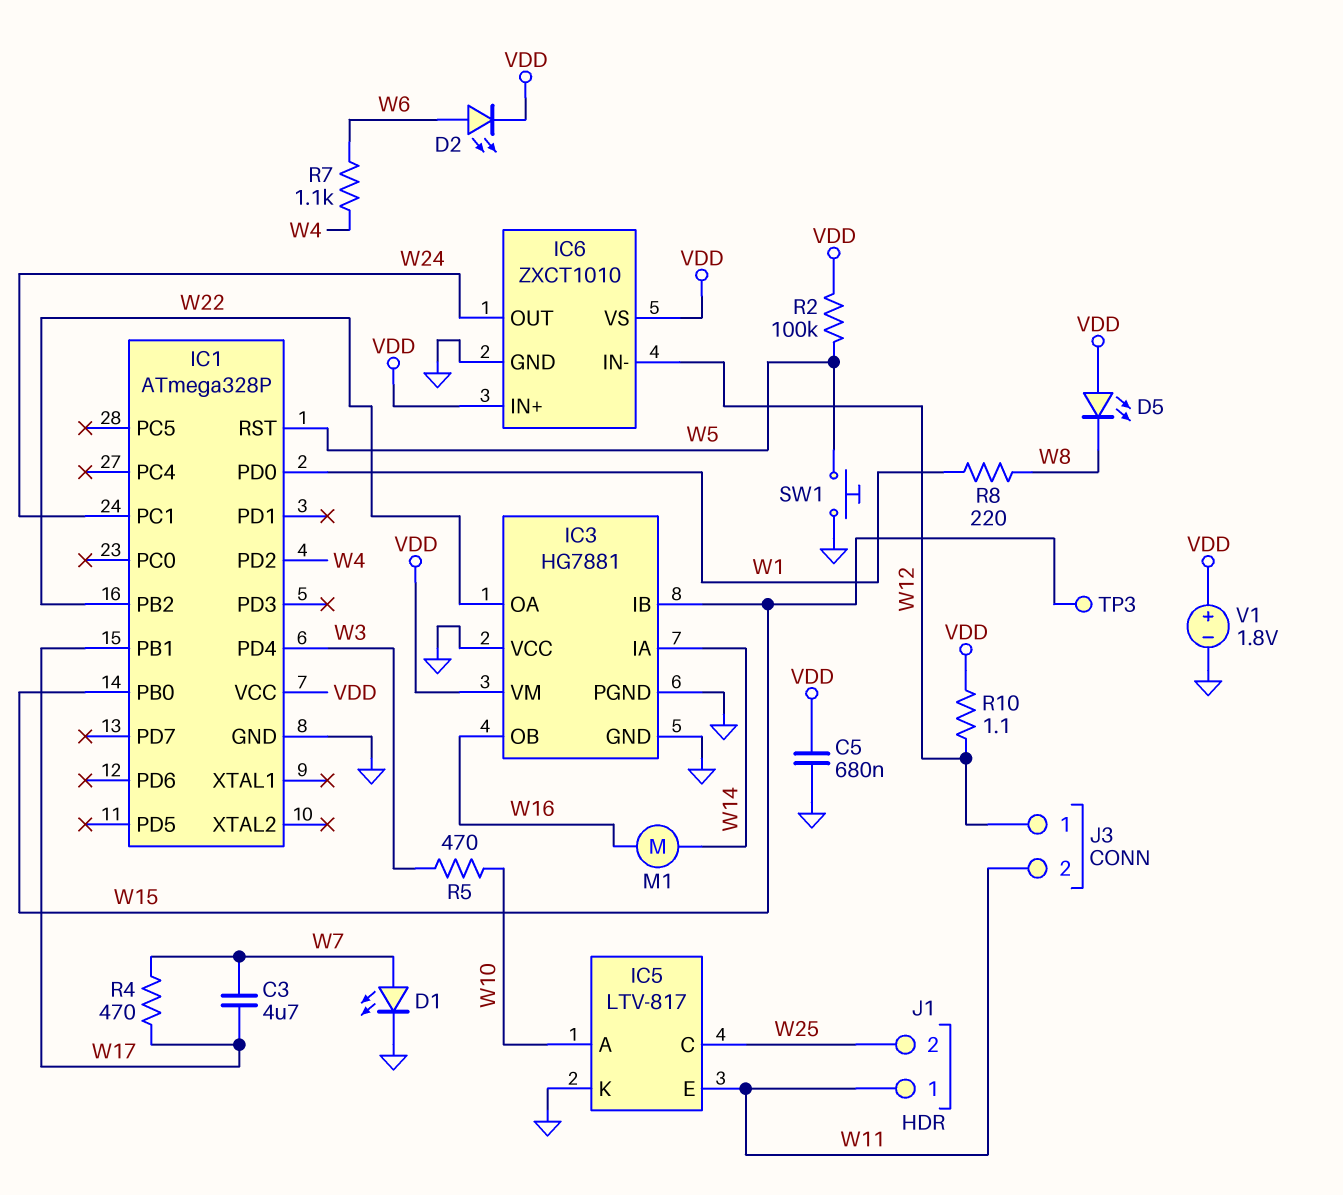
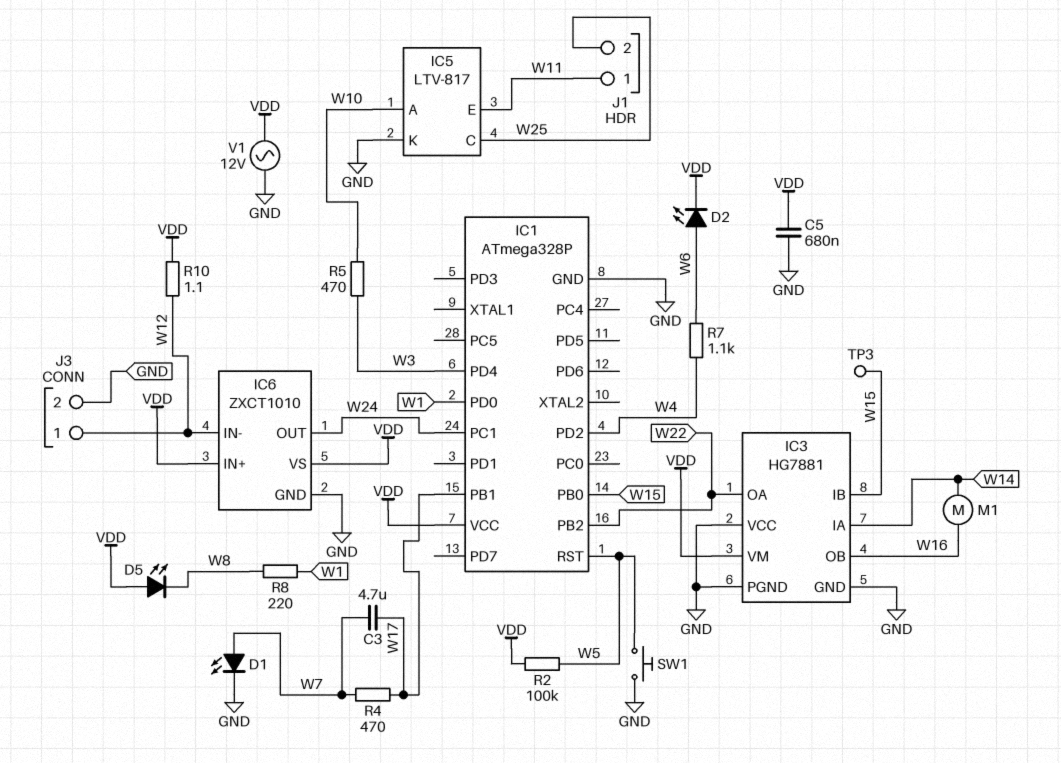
J3 pin 2: W11 -> GND
V1: 1.8V (plus VDD, minus GND) -> AC 12V (GND, VDD)

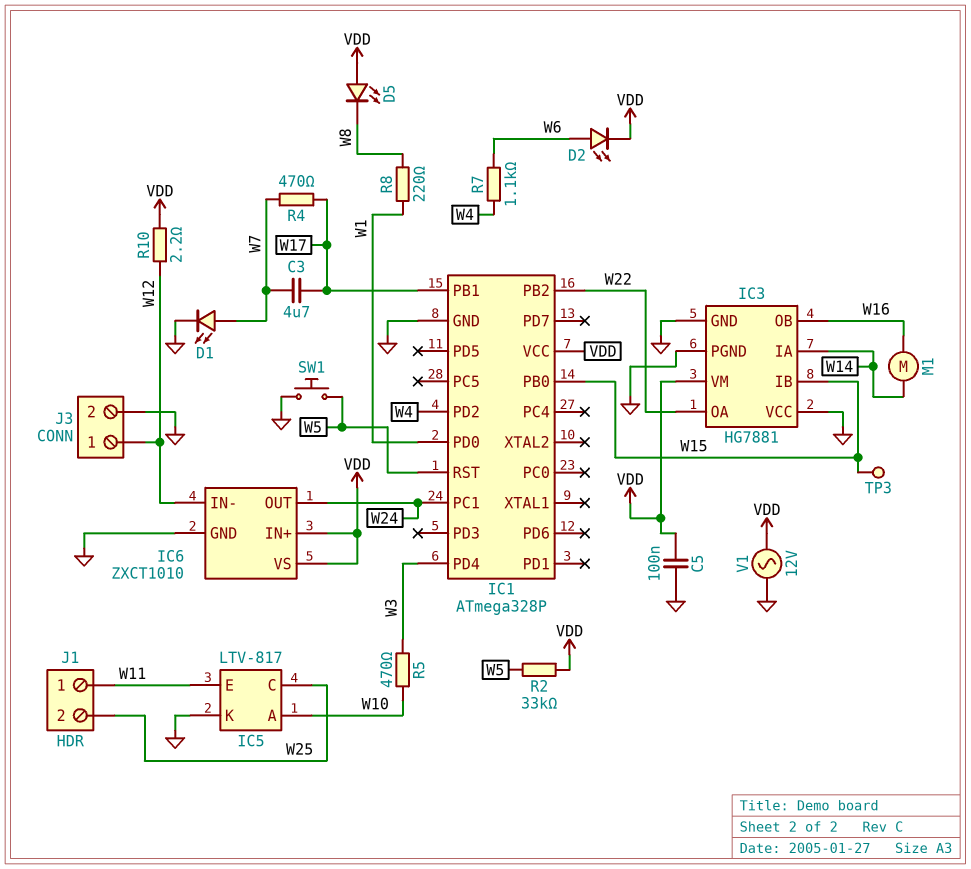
C5: 680nF (GND, VDD) -> 100nF (GND, VDD)
R2: 100k (VDD, W5) -> 33k (VDD, W5)
R10: 1.1 (VDD, W12) -> 2.2 (VDD, W12)

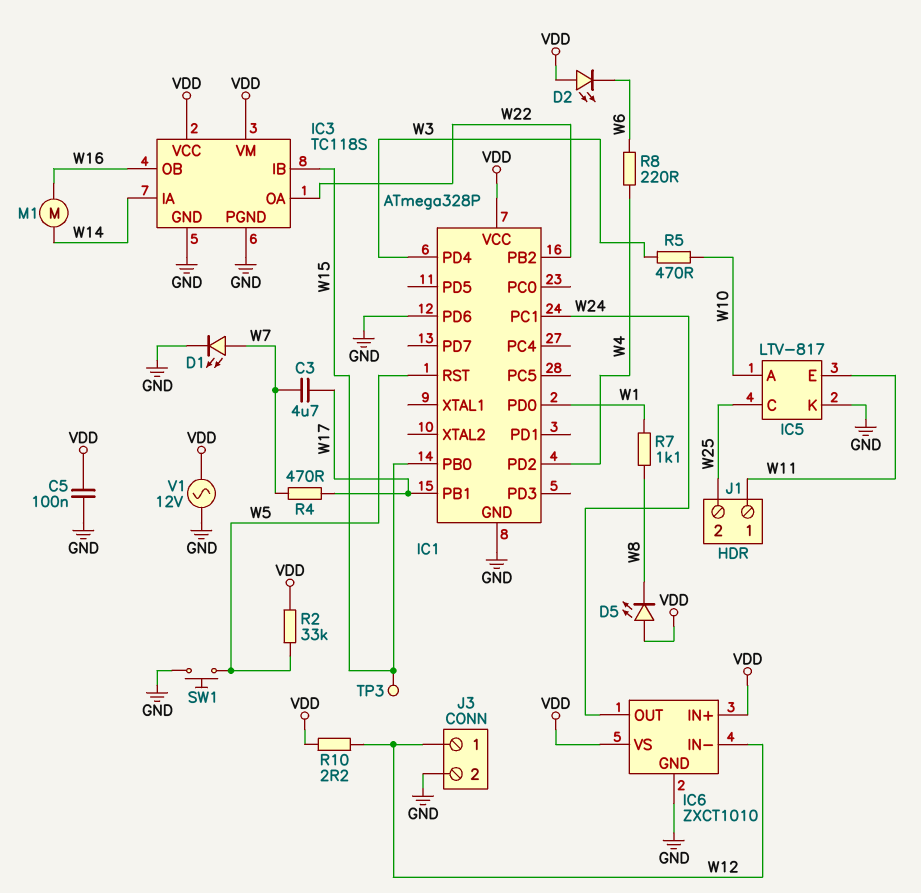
D2: LED (A W6, K VDD) -> LED (A VDD, K W6)
IC1 pin PD6: none -> GND
IC3: HG7881 -> TC118S
IC3 pin VCC: GND -> VDD
R7: 1.1k (W4, W6) -> 1.1k (W1, W8)
R8: 220 (W1, W8) -> 220 (W4, W6)

